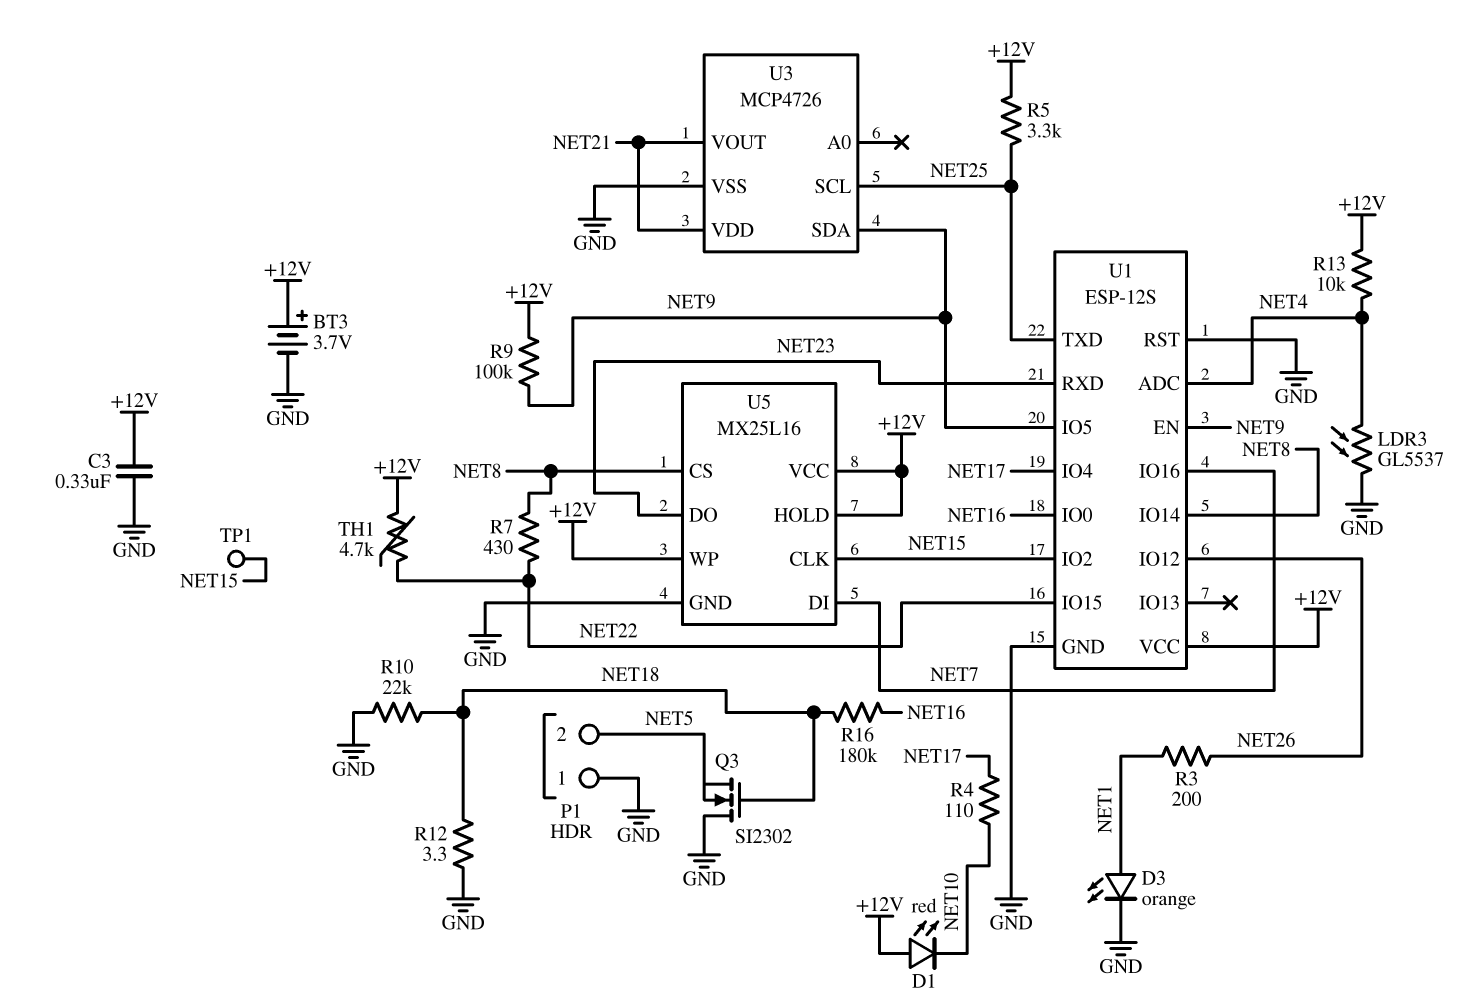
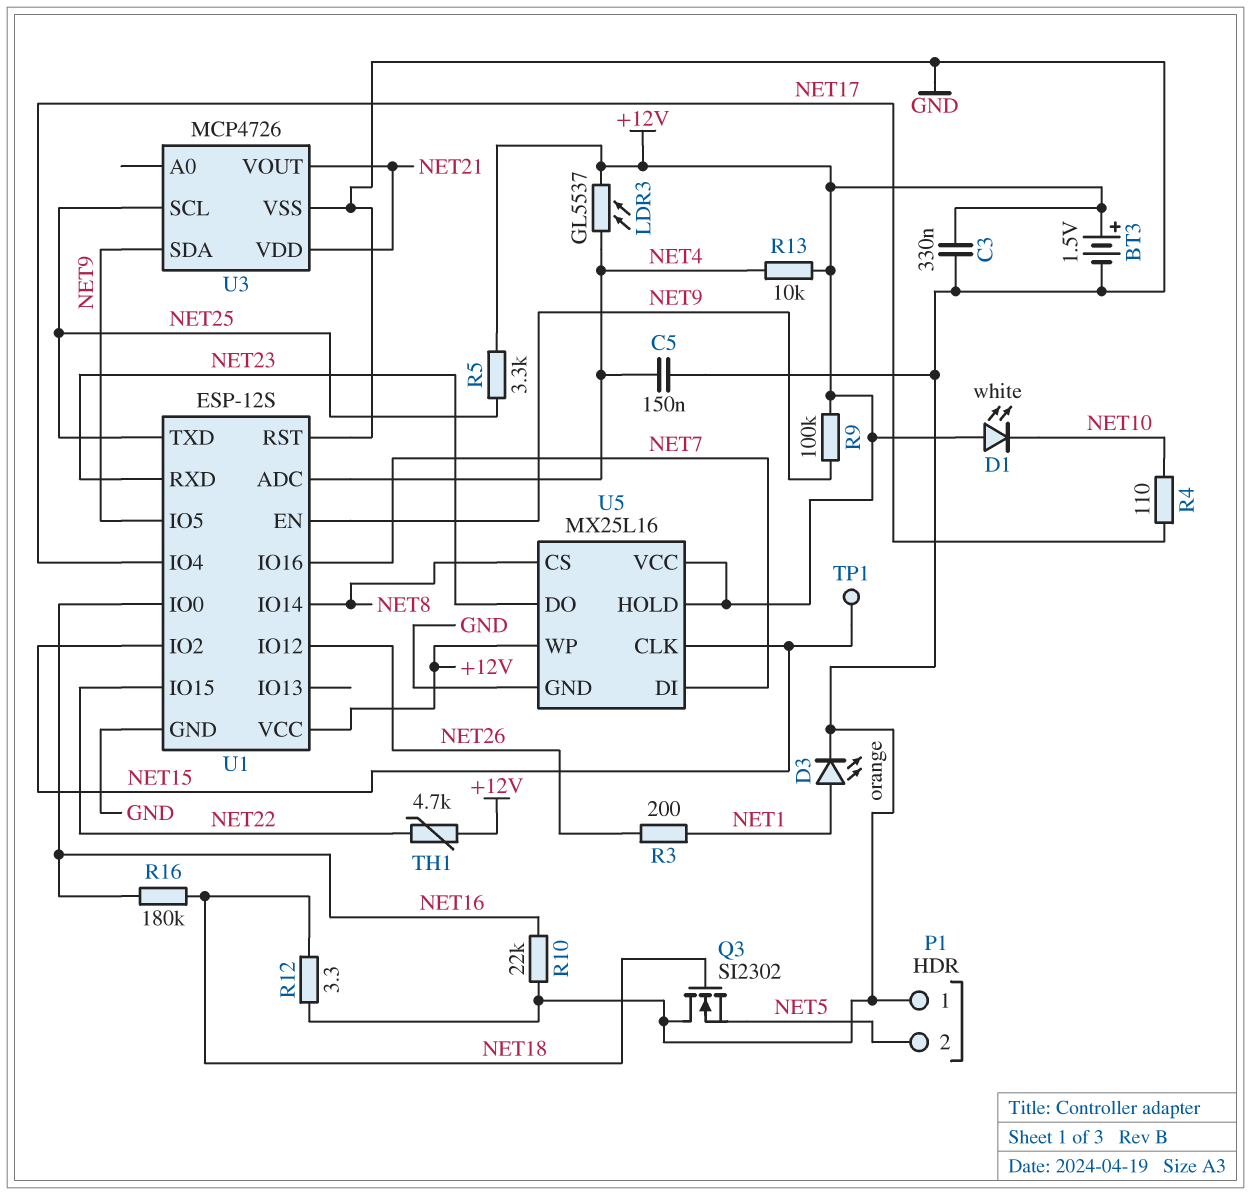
BT3: 3.7V (plus +12V, minus GND) -> 1.5V (plus +12V, minus GND)
C5: none -> 150nF (GND, NET4)
D1: LED red (A +12V, K NET10) -> LED white (A +12V, K NET10)
LDR3: GL5537 (GND, NET4) -> GL5537 (+12V, NET4)
R7: 430 (NET8, NET22) -> none
R10: 22k (GND, NET18) -> 22k (GND, NET16)

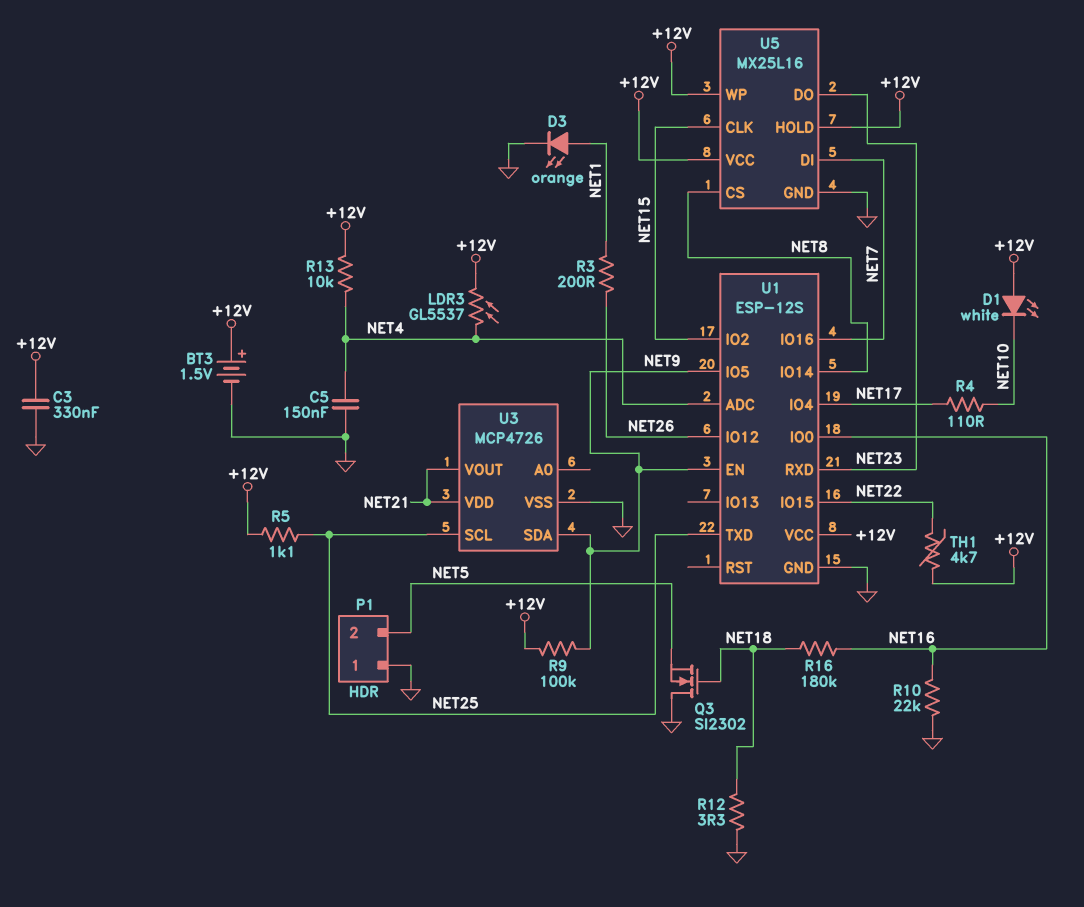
R5: 3.3k (+12V, NET25) -> 1.1k (+12V, NET25)
TP1: test point (NET15) -> none
U1 pin RST: GND -> none

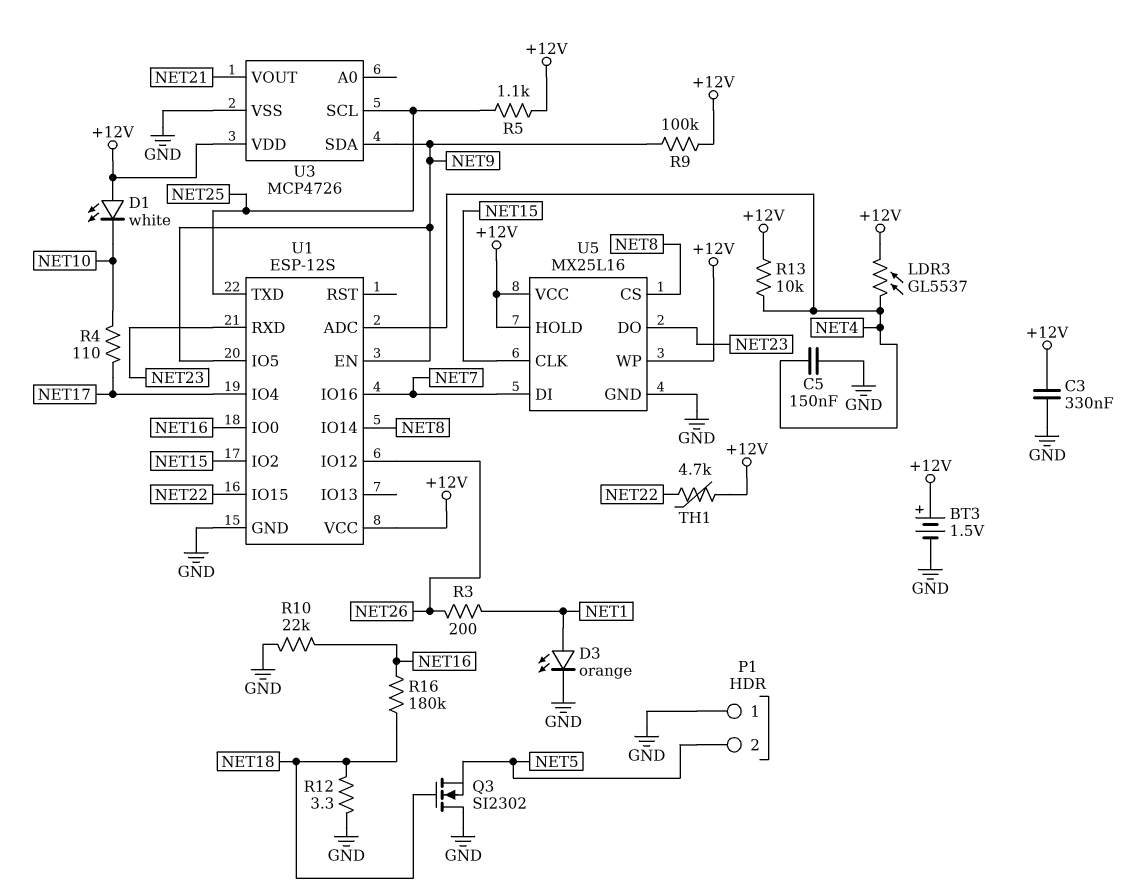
U3 pin VDD: NET21 -> +12V

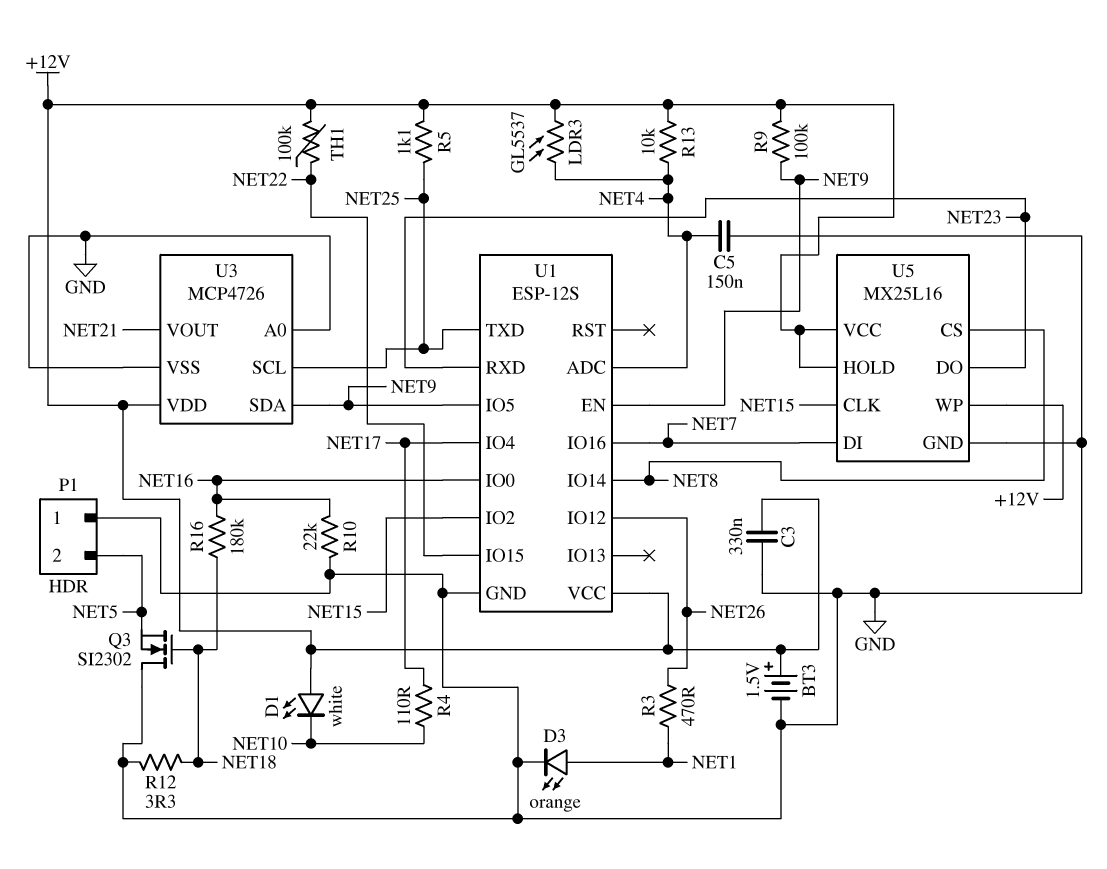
R3: 200 (NET1, NET26) -> 470 (NET1, NET26)
TH1: 4.7k (+12V, NET22) -> 100k (+12V, NET22)
U3 pin A0: none -> GND

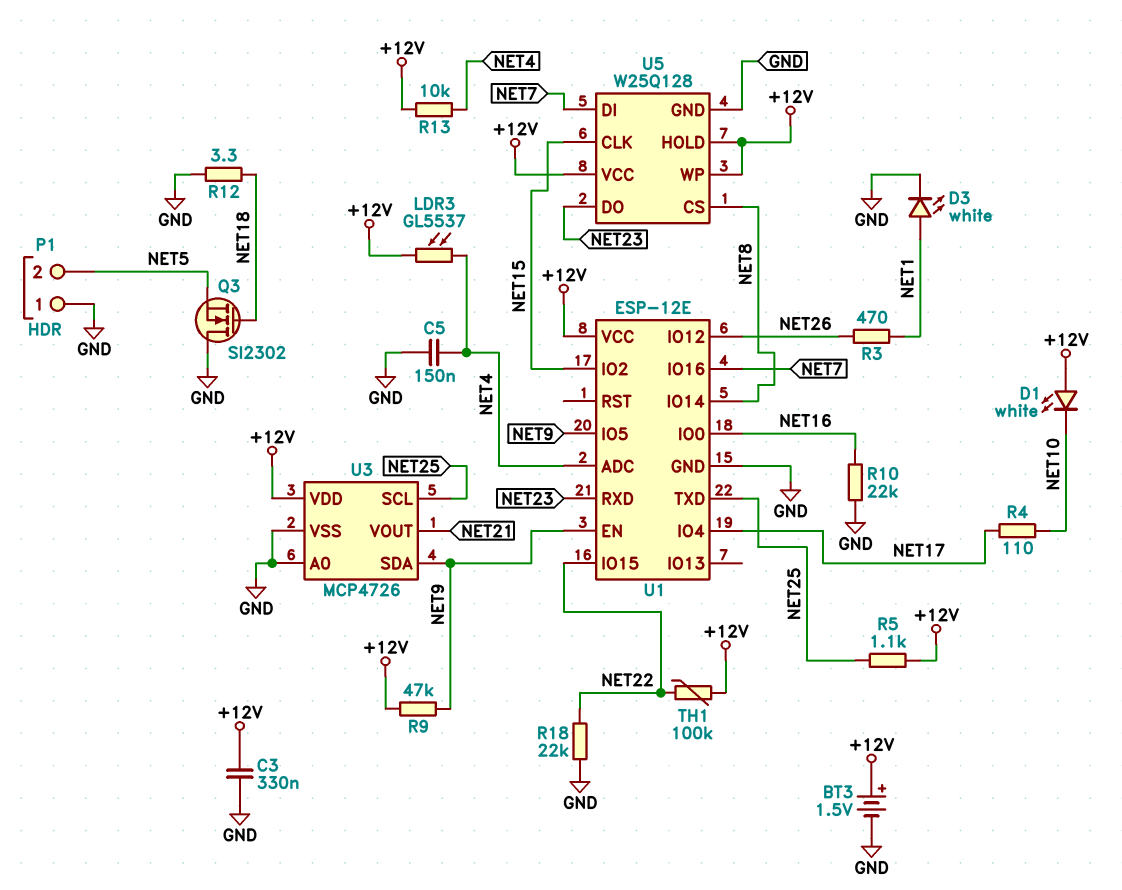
D3: LED orange (A NET1, K GND) -> LED white (A NET1, K GND)
R9: 100k (+12V, NET9) -> 47k (+12V, NET9)
R16: 180k (NET16, NET18) -> none
R18: none -> 22k (GND, NET22)
U1: ESP-12S -> ESP-12E
U5: MX25L16 -> W25Q128

